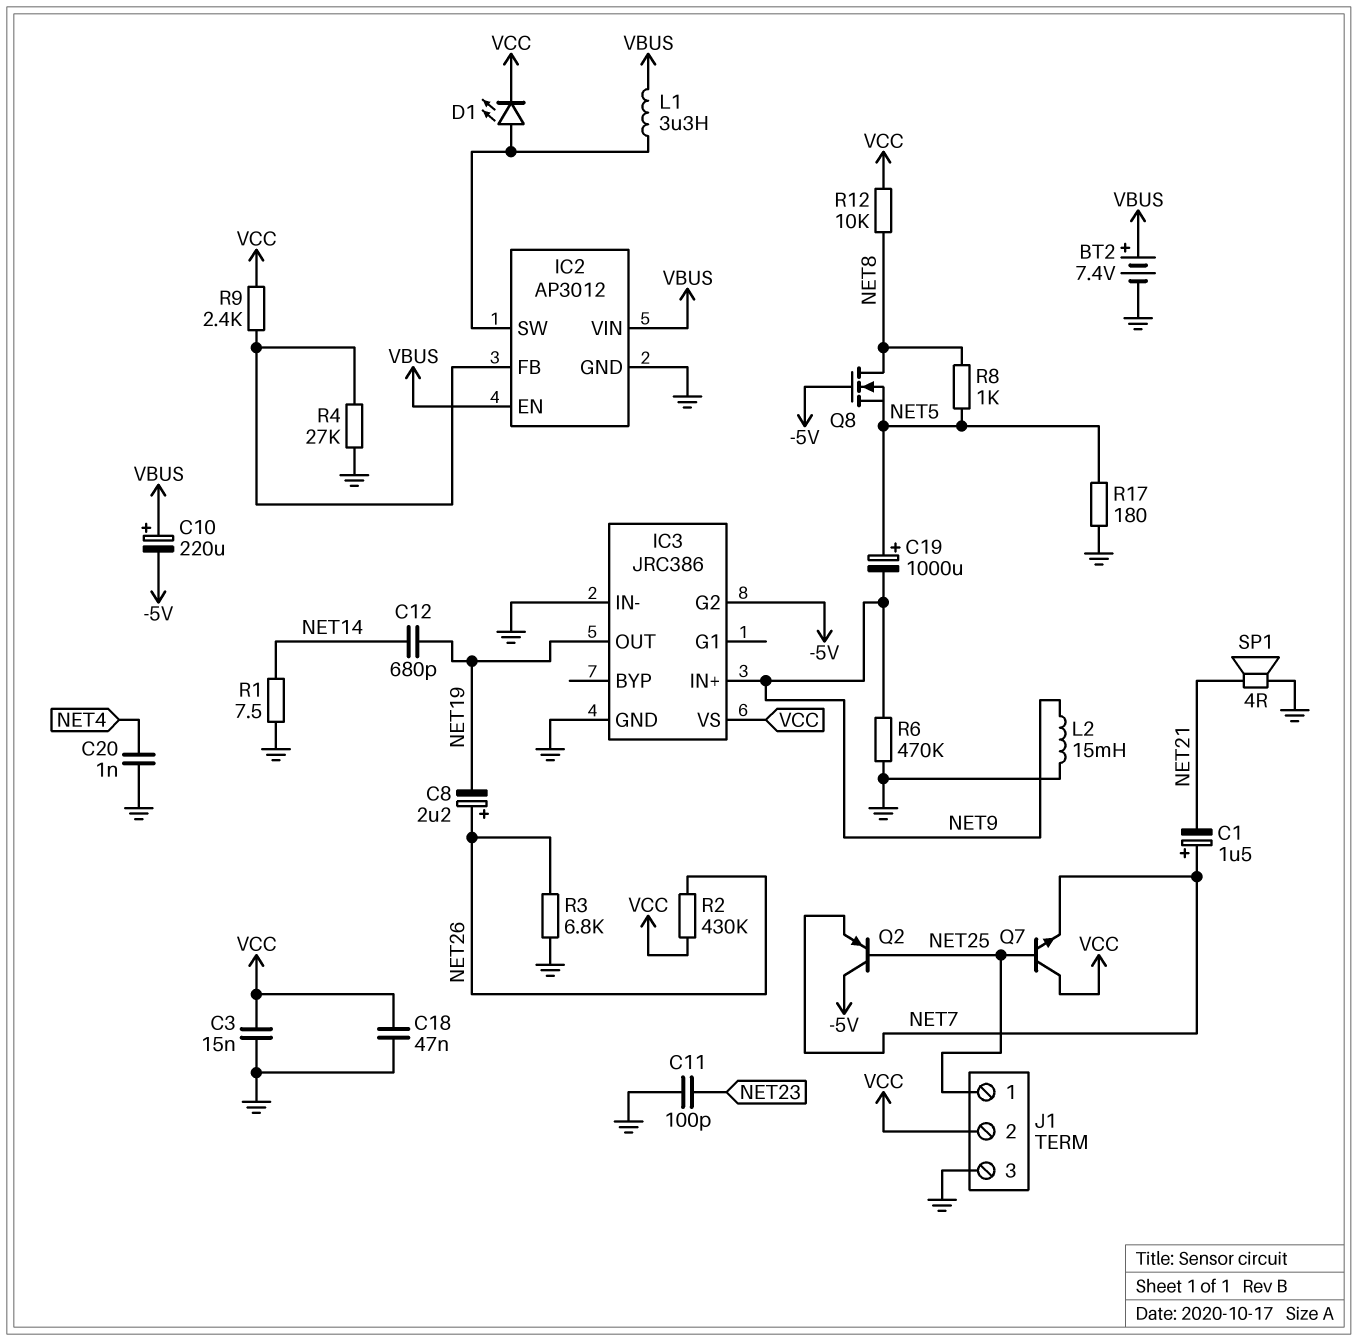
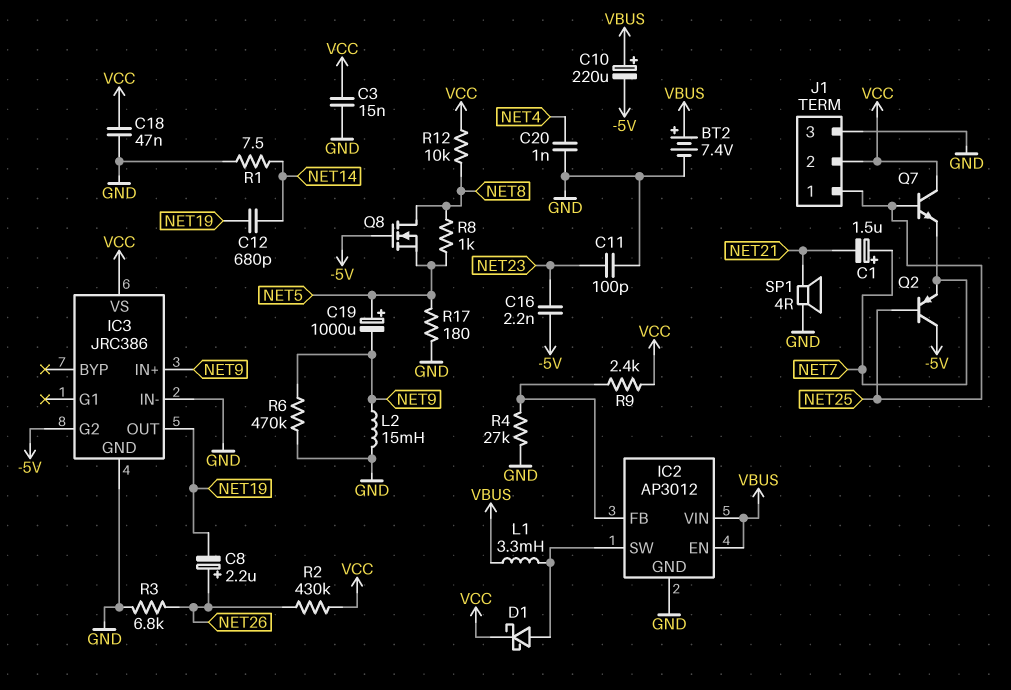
C16: none -> 2.2nF (-5V, NET23)
D1: LED (A IC2/SW, K VCC) -> schottky (A IC2/SW, K VCC)
L1: 3.3uH (IC2/SW, VBUS) -> 3.3mH (IC2/SW, VBUS)

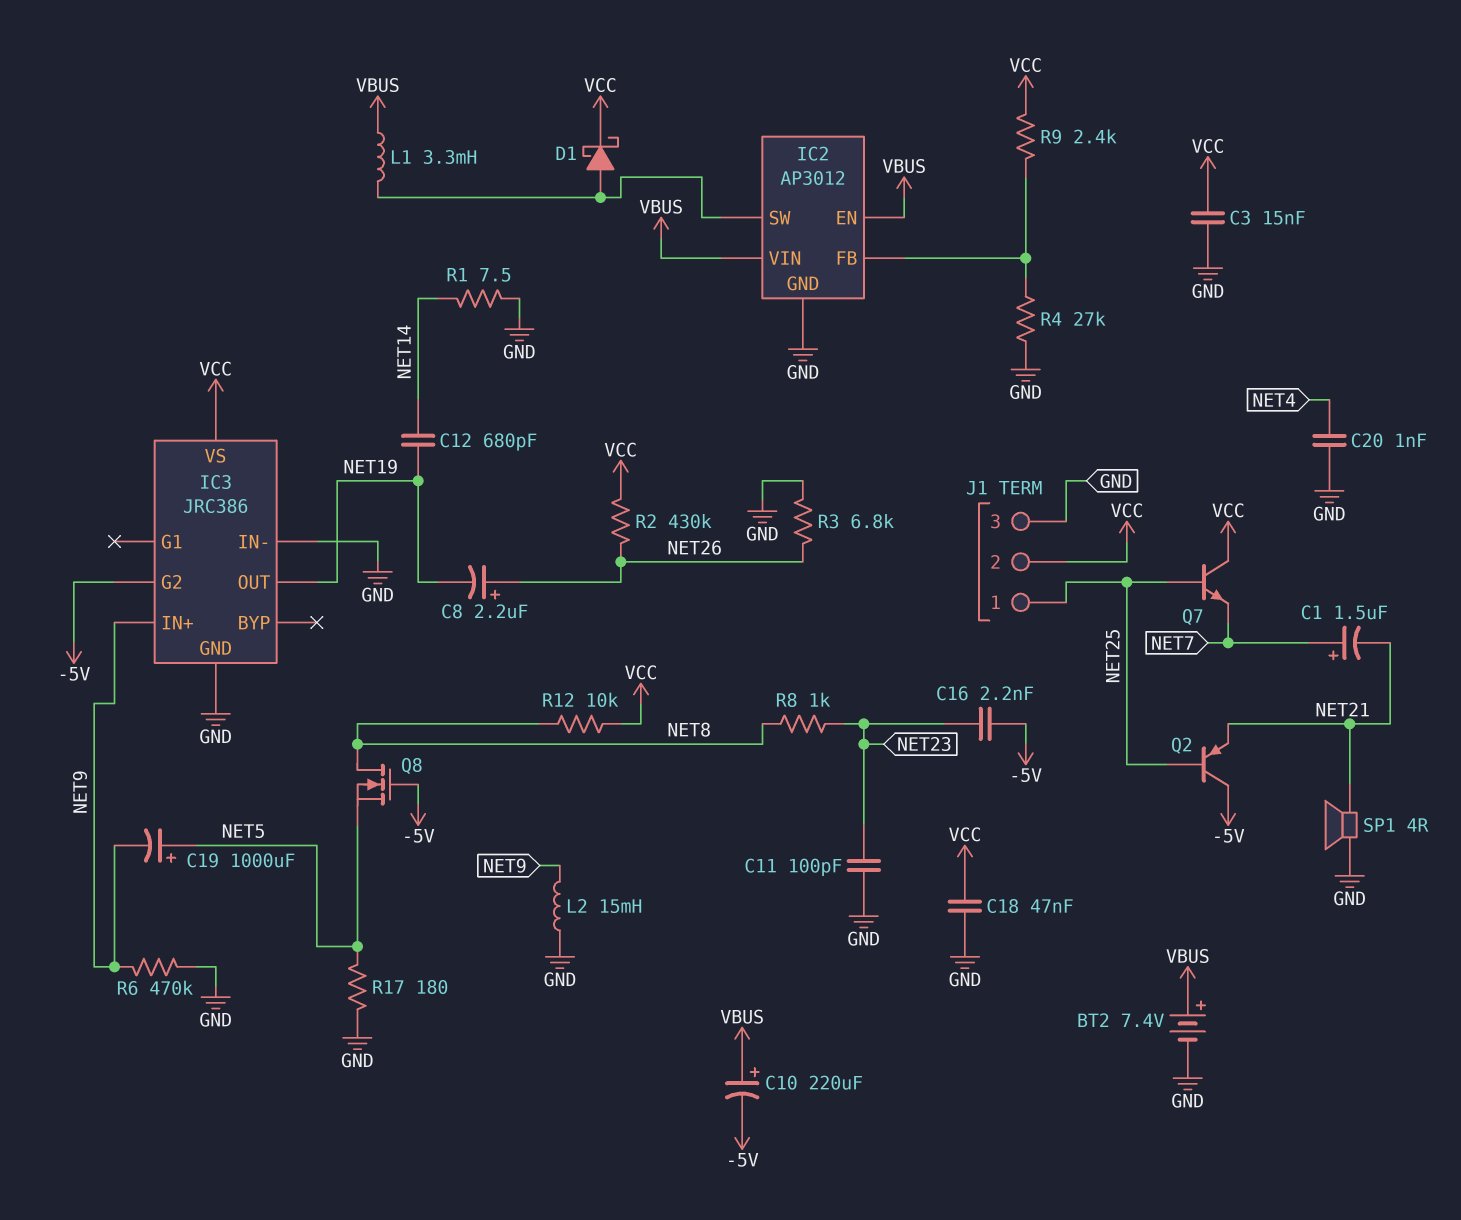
Q2: PNP (B NET25, C -5V, E NET7) -> PNP (B NET25, C -5V, E NET21)
R8: 1k (NET5, NET8) -> 1k (NET8, NET23)

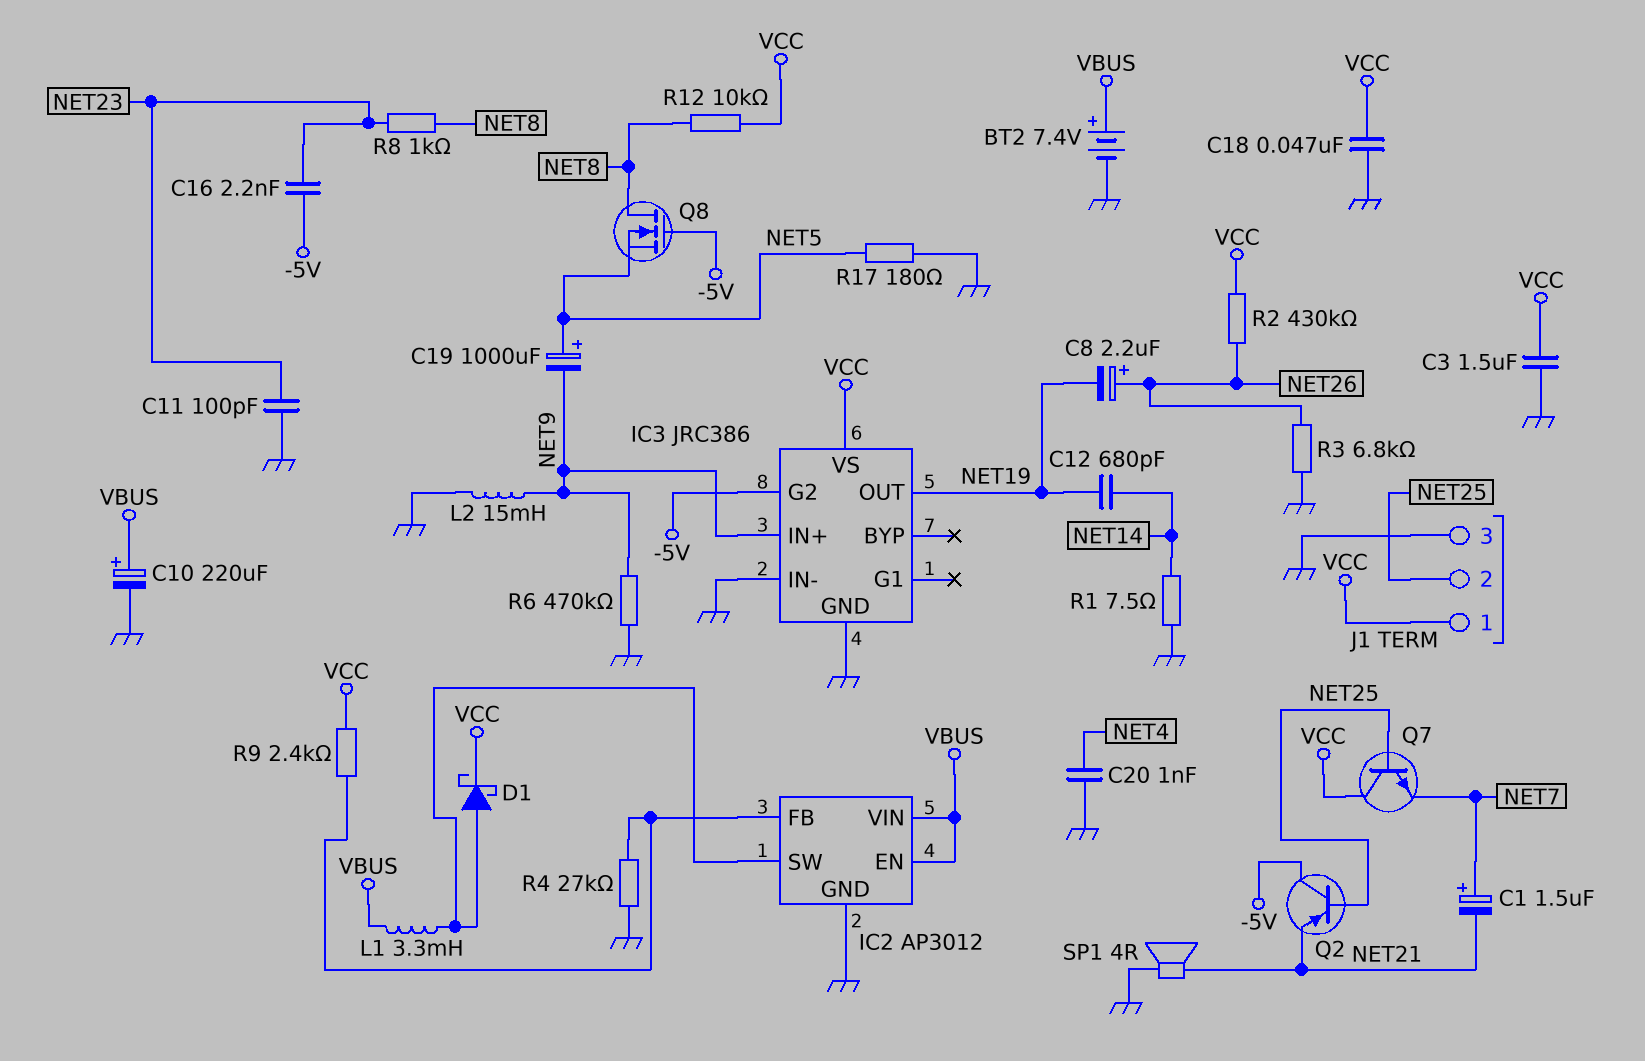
C3: 15nF (GND, VCC) -> 1.5uF (GND, VCC)
C10: 220uF (plus VBUS, minus -5V) -> 220uF (plus VBUS, minus GND)
J1 pin 1: NET25 -> VCC
J1 pin 2: VCC -> NET25

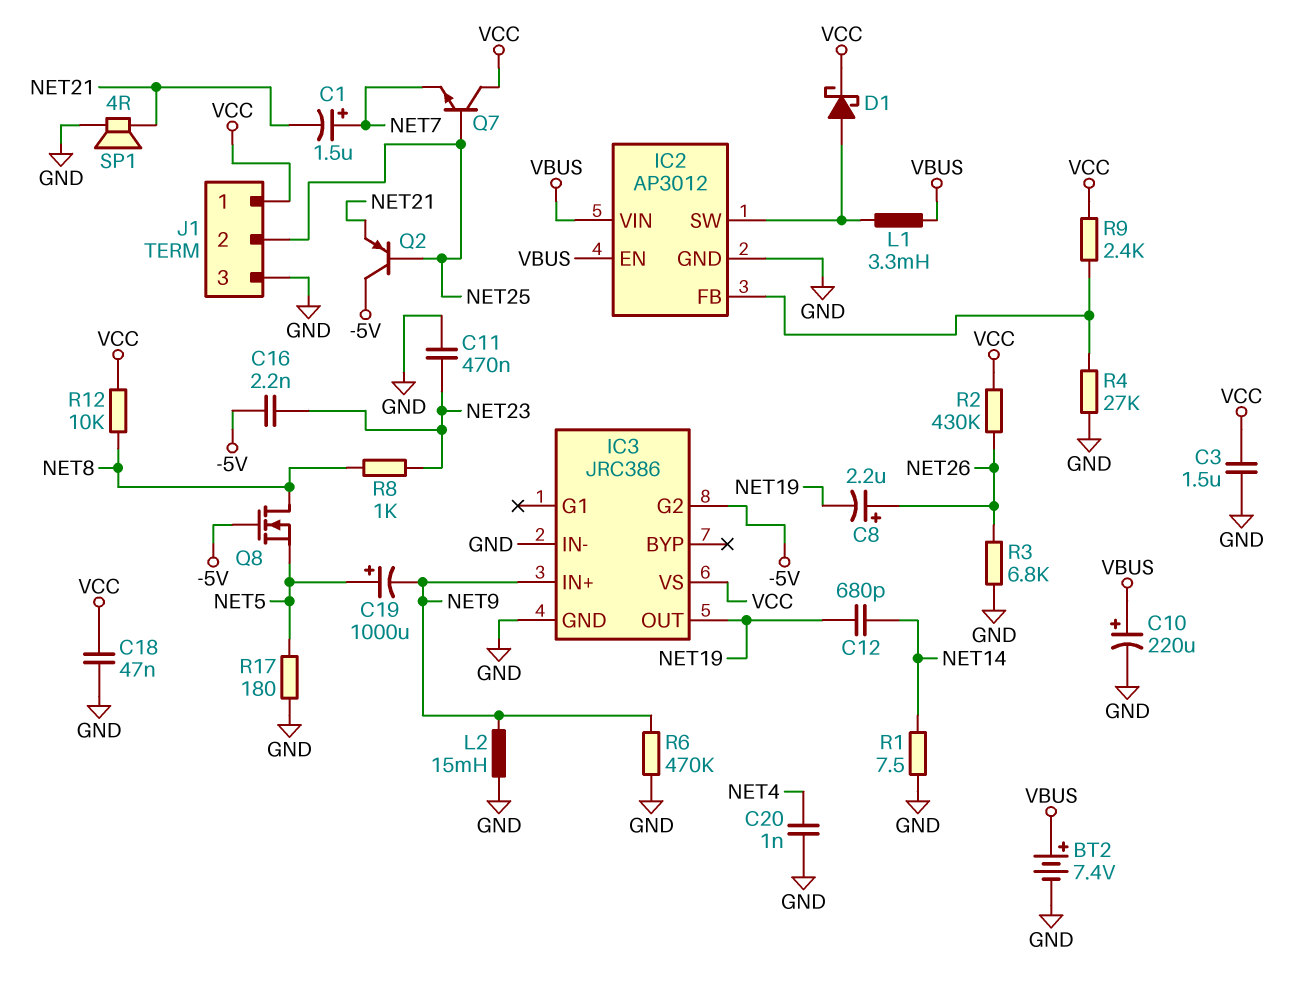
C11: 100pF (GND, NET23) -> 470nF (GND, NET23)

